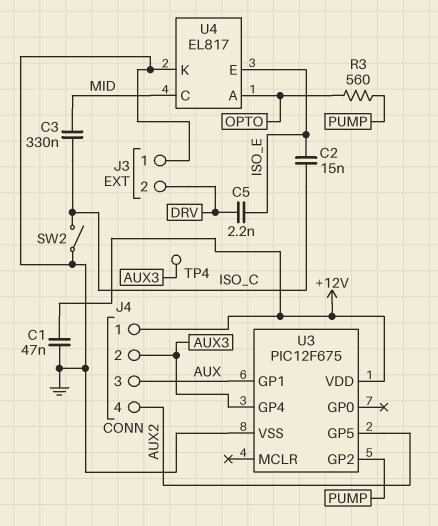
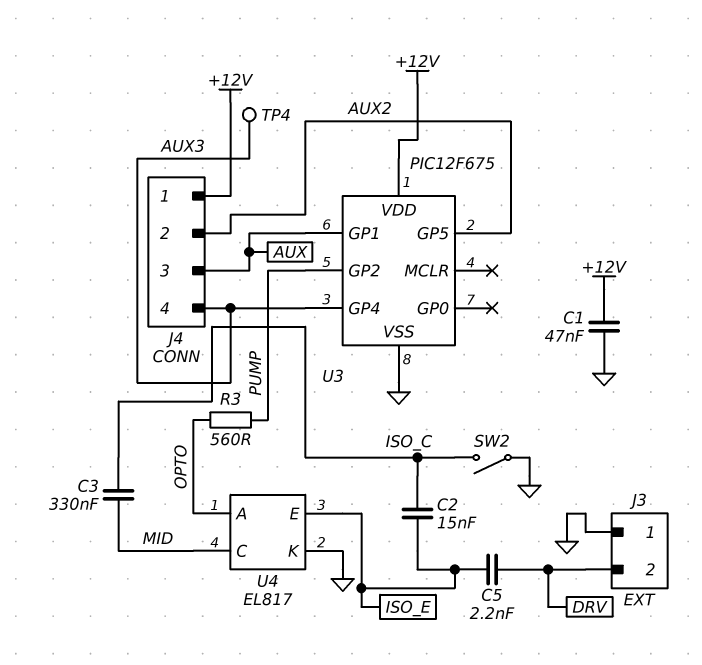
J4 pin 2: AUX3 -> AUX2
J4 pin 4: AUX2 -> AUX3

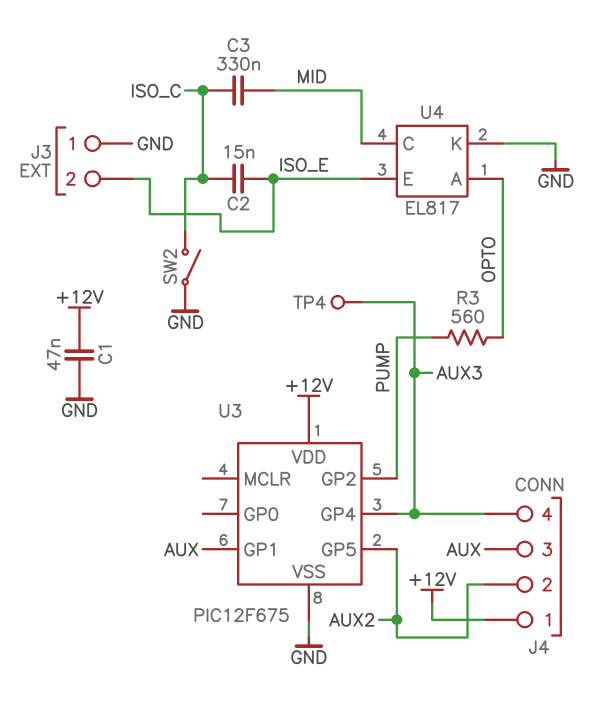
C5: 2.2nF (DRV, ISO_E) -> none
J3 pin 2: DRV -> ISO_E

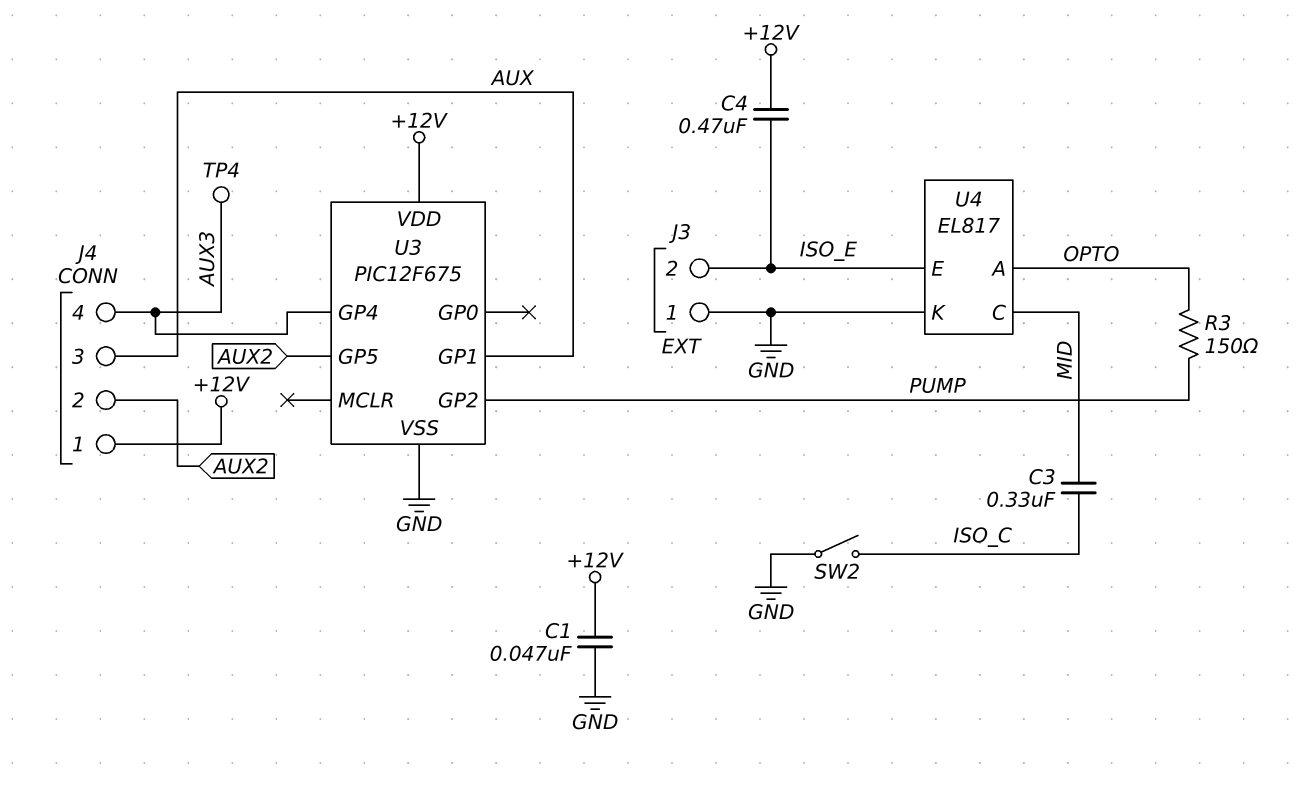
C2: 15nF (ISO_C, ISO_E) -> none
C4: none -> 470nF (+12V, ISO_E)
R3: 560 (OPTO, PUMP) -> 150 (OPTO, PUMP)

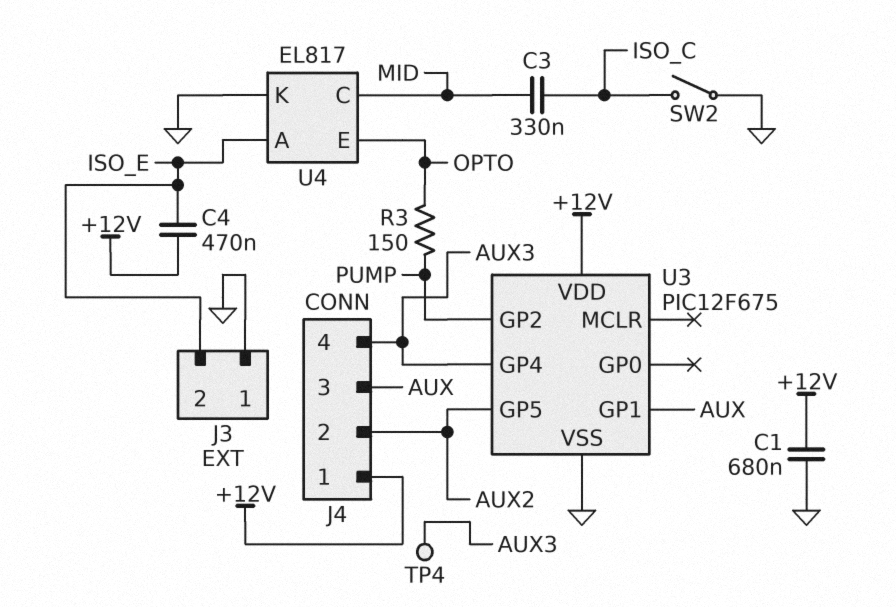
C1: 47nF (+12V, GND) -> 680nF (+12V, GND)
U4 pin A: OPTO -> ISO_E
U4 pin E: ISO_E -> OPTO

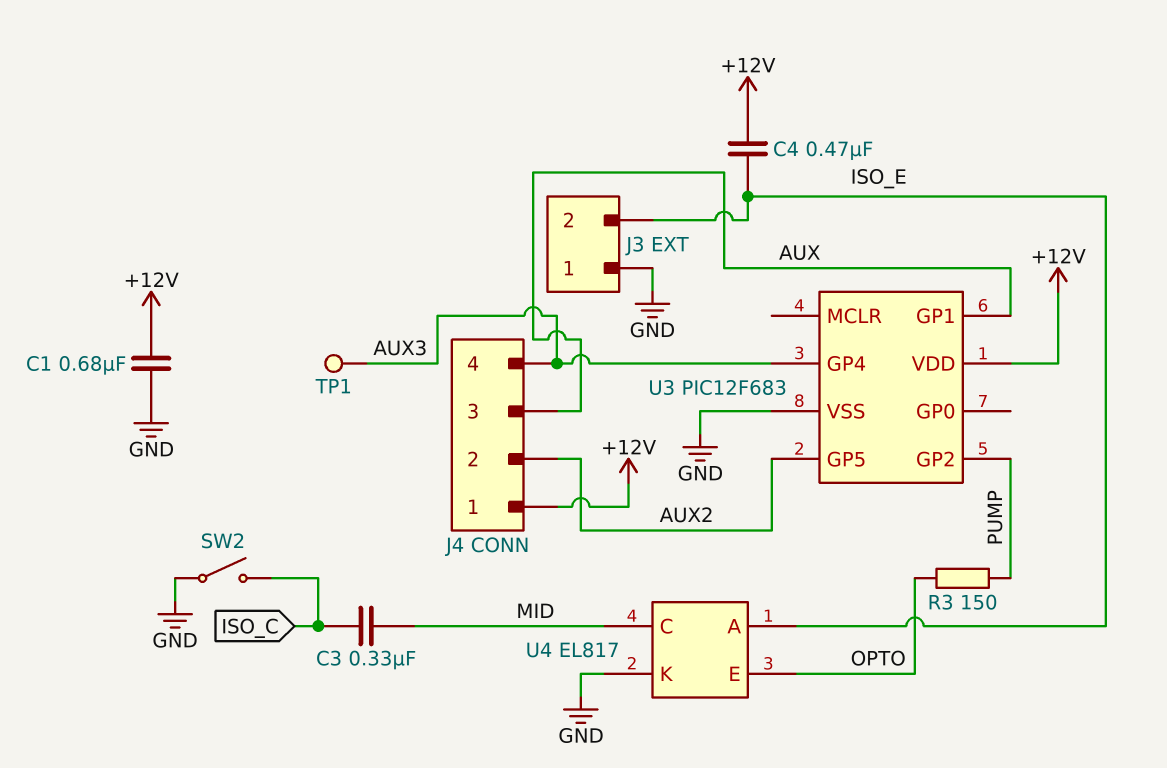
TP1: none -> test point (AUX3)
TP4: test point (AUX3) -> none
U3: PIC12F675 -> PIC12F683

